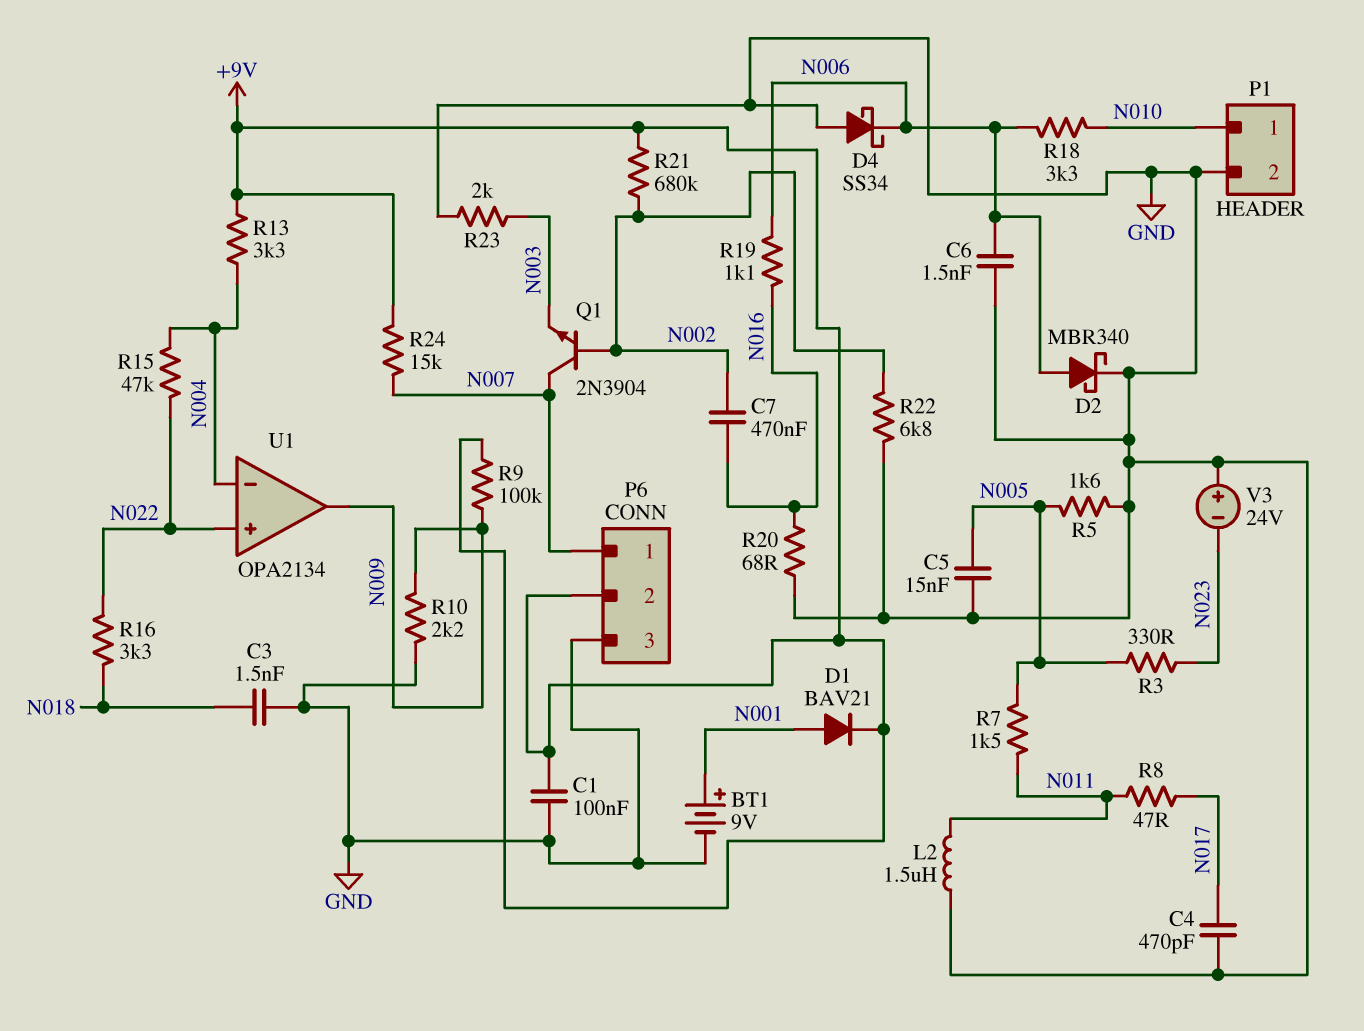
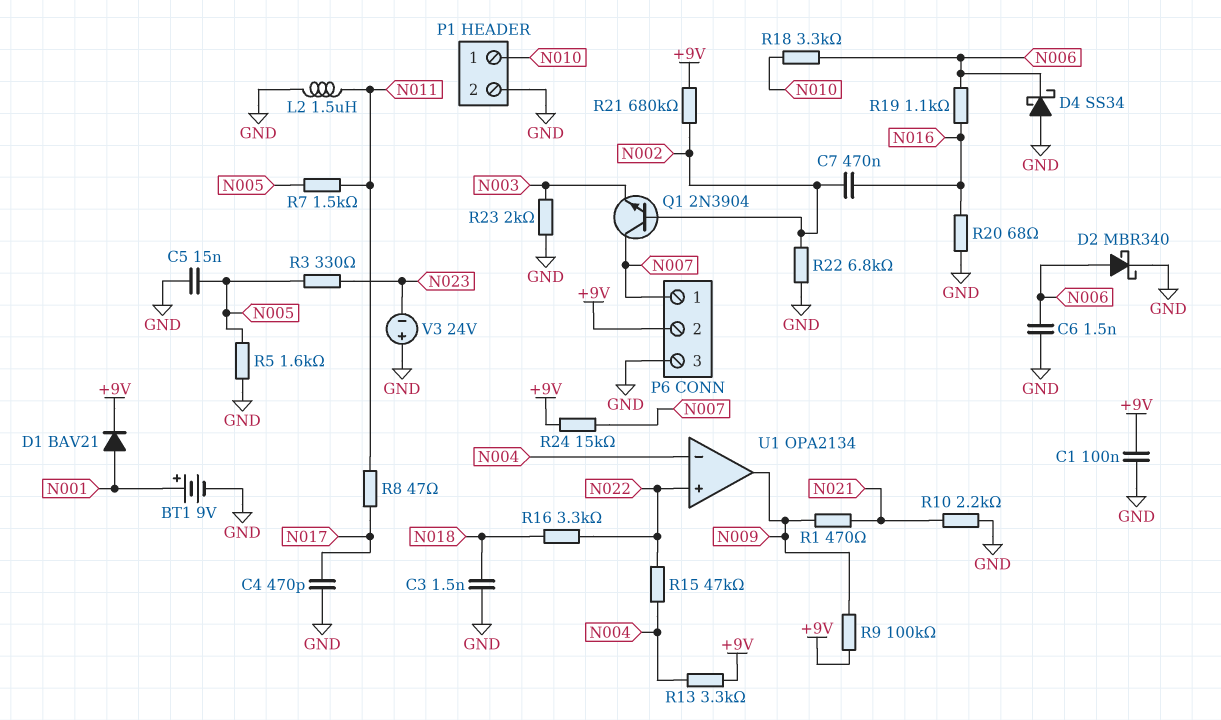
R1: none -> 470 (N009, N021)
R10: 2.2k (GND, N009) -> 2.2k (GND, N021)

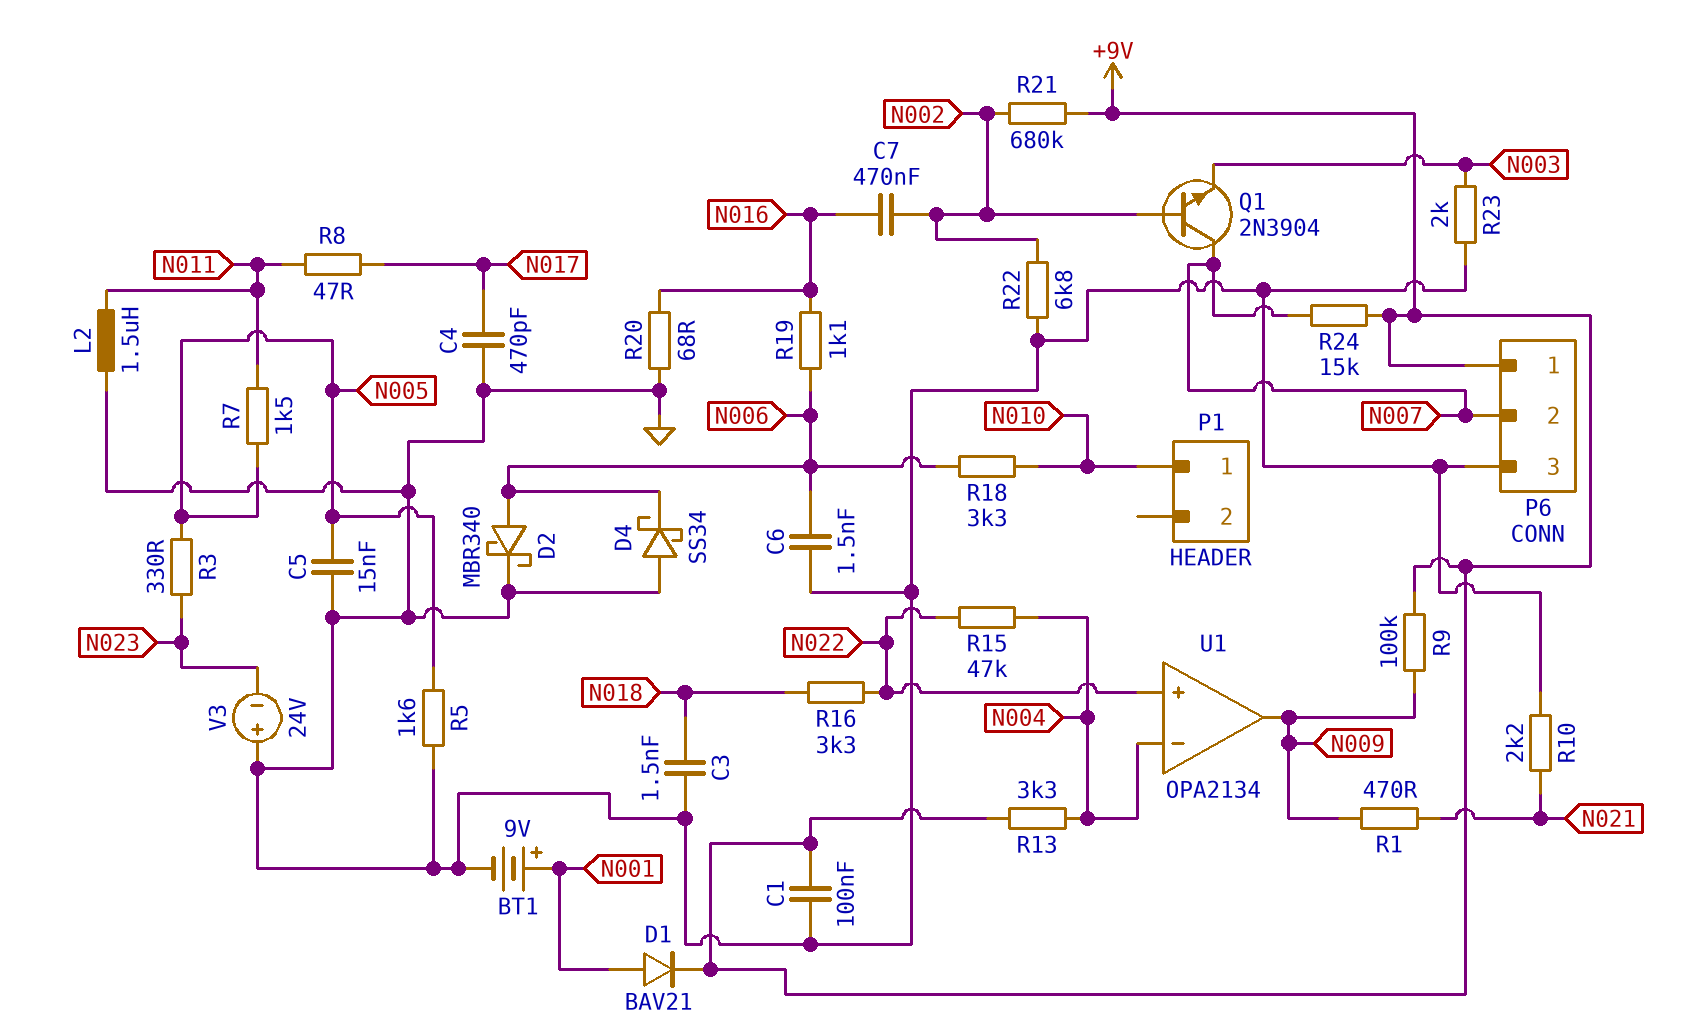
P1 pin 2: GND -> none
P6 pin 1: N007 -> +9V
P6 pin 2: +9V -> N007

